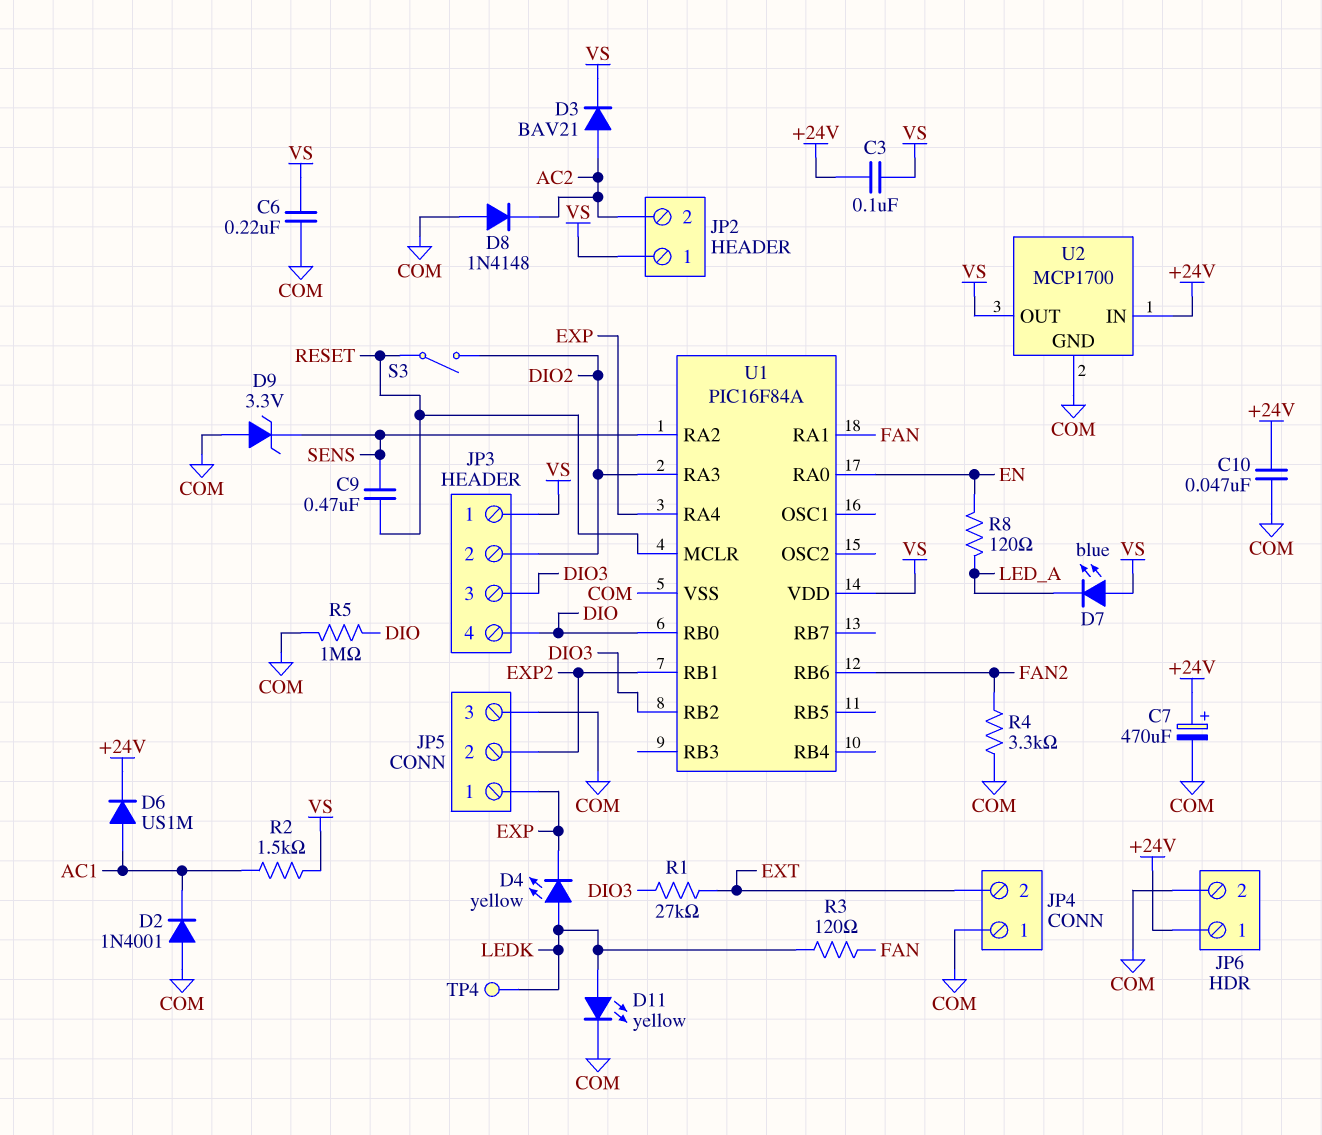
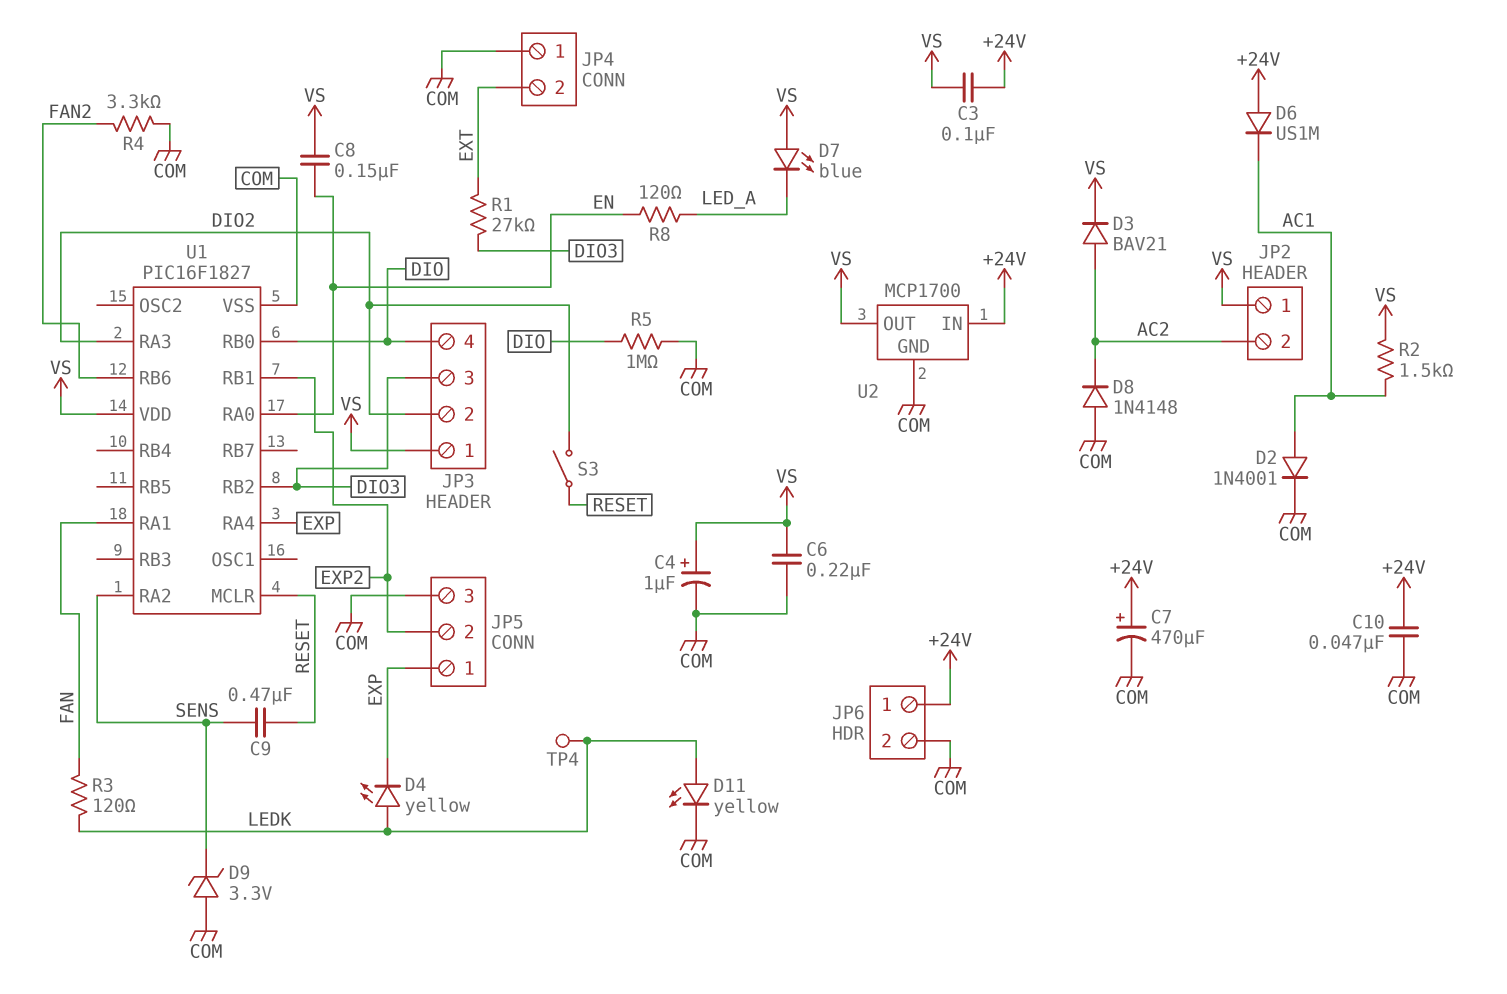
C4: none -> 1uF (plus VS, minus COM)
C8: none -> 150nF (EN, VS)
D2: diode 1N4001 (A COM, K AC1) -> diode 1N4001 (A AC1, K COM)
D6: diode US1M (A AC1, K +24V) -> diode US1M (A +24V, K AC1)
U1: PIC16F84A -> PIC16F1827

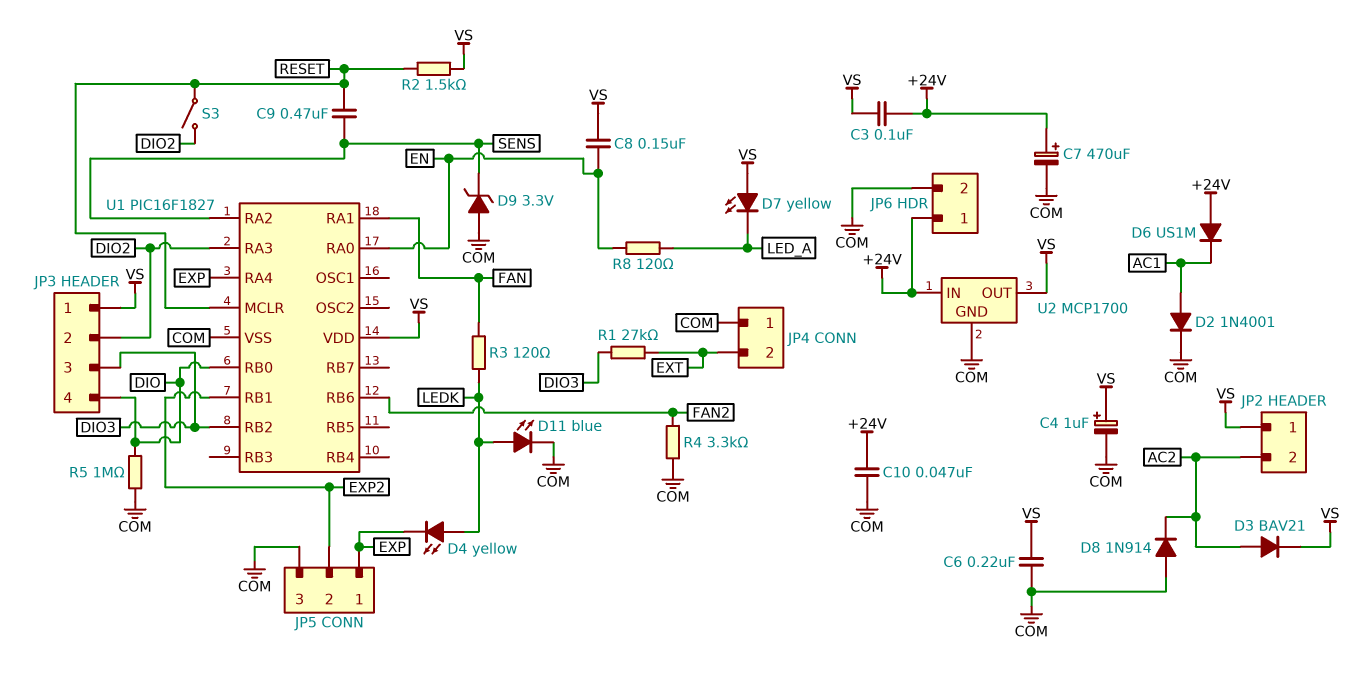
D7: LED blue (A VS, K LED_A) -> LED yellow (A VS, K LED_A)
D8: diode 1N4148 (A COM, K AC2) -> diode 1N914 (A COM, K AC2)
D11: LED yellow (A LEDK, K COM) -> LED blue (A LEDK, K COM)
R2: 1.5k (AC1, VS) -> 1.5k (RESET, VS)
TP4: test point (LEDK) -> none

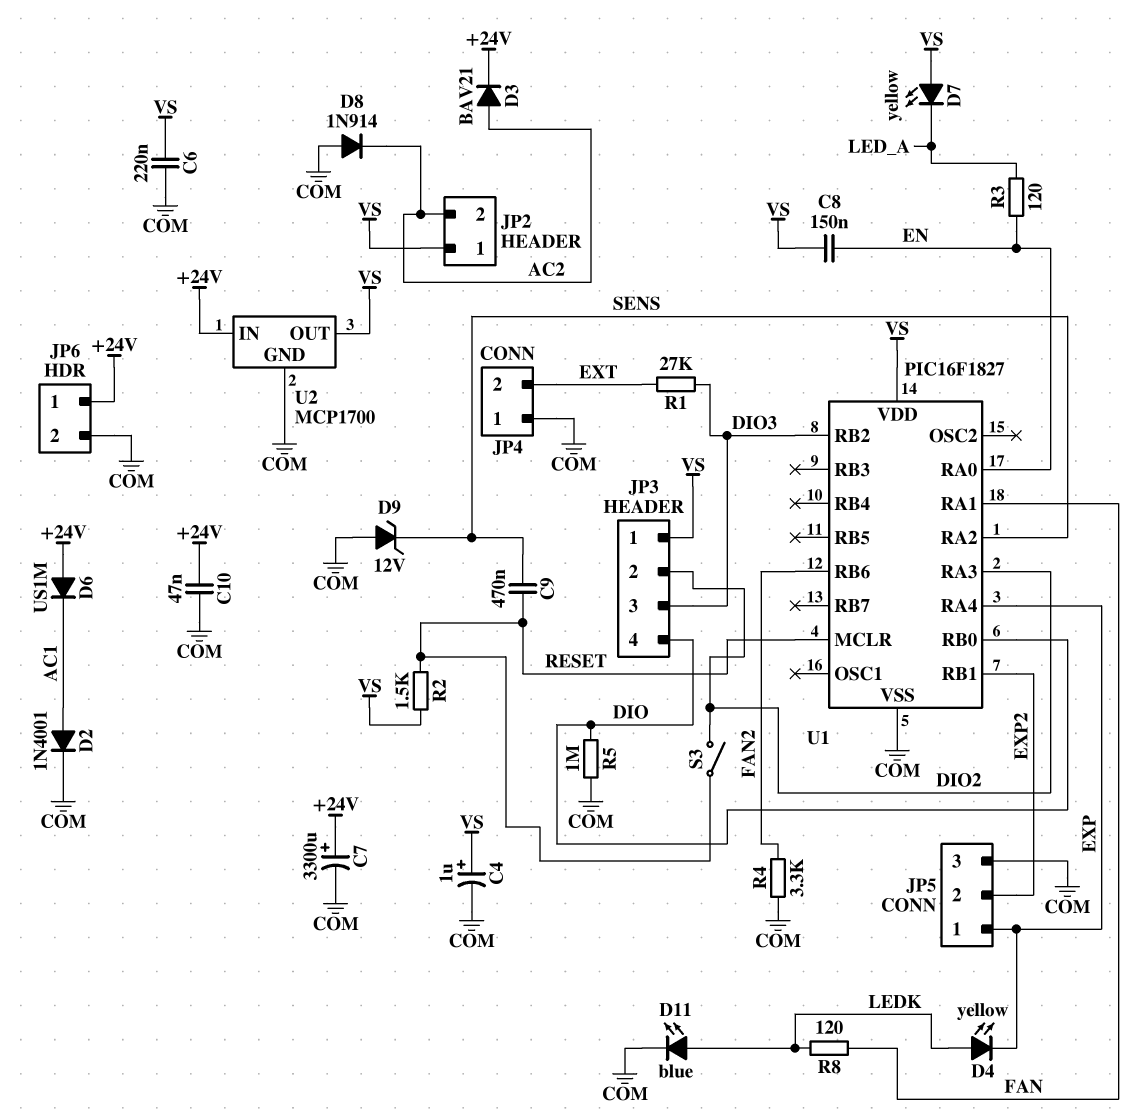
C3: 100nF (+24V, VS) -> none
C7: 470uF (plus +24V, minus COM) -> 3300uF (plus +24V, minus COM)
D3: diode BAV21 (A AC2, K VS) -> diode BAV21 (A AC2, K +24V)
D9: zener 3.3V (A COM, K SENS) -> zener 12V (A COM, K SENS)
R3: 120 (FAN, LEDK) -> 120 (EN, LED_A)
R8: 120 (EN, LED_A) -> 120 (FAN, LEDK)

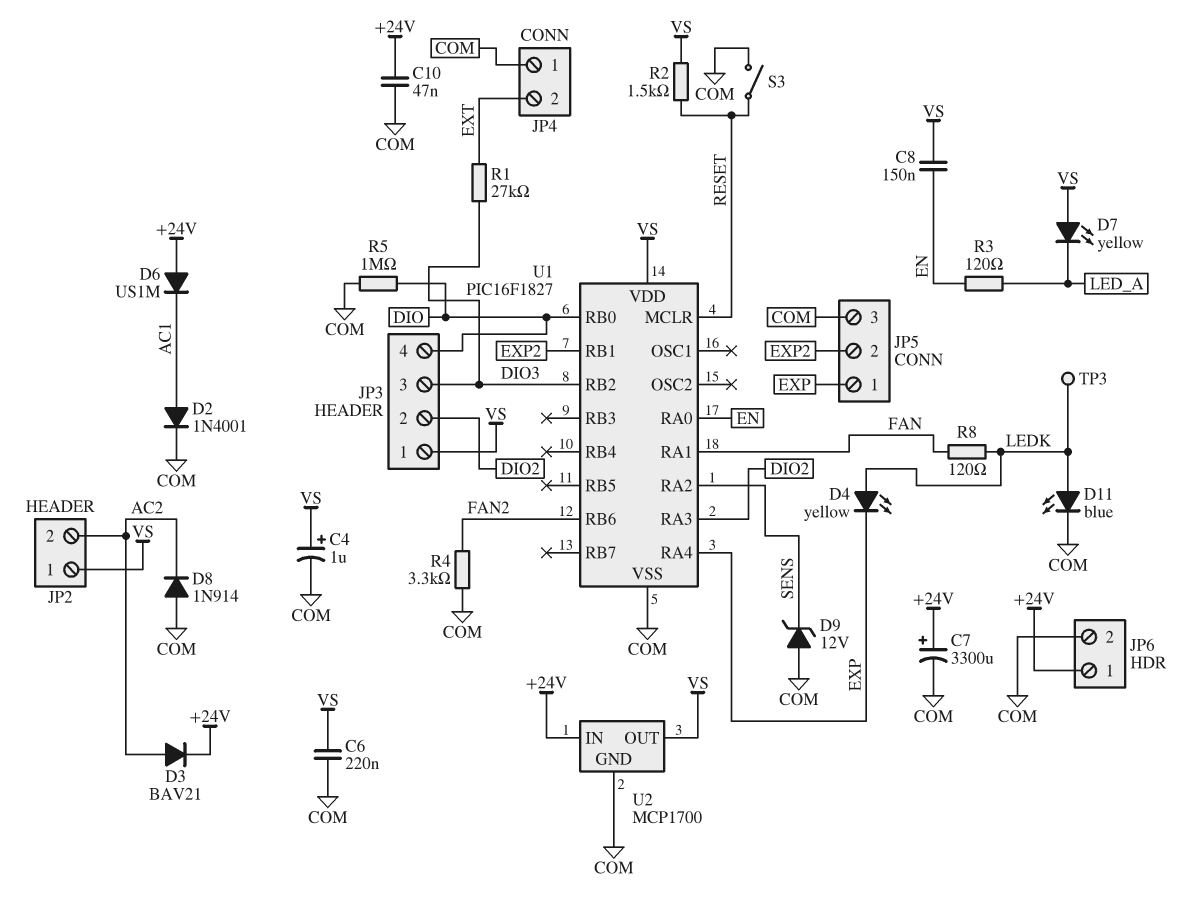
C9: 470nF (RESET, SENS) -> none
S3: switch (DIO2, RESET) -> switch (COM, RESET)
TP3: none -> test point (LEDK)

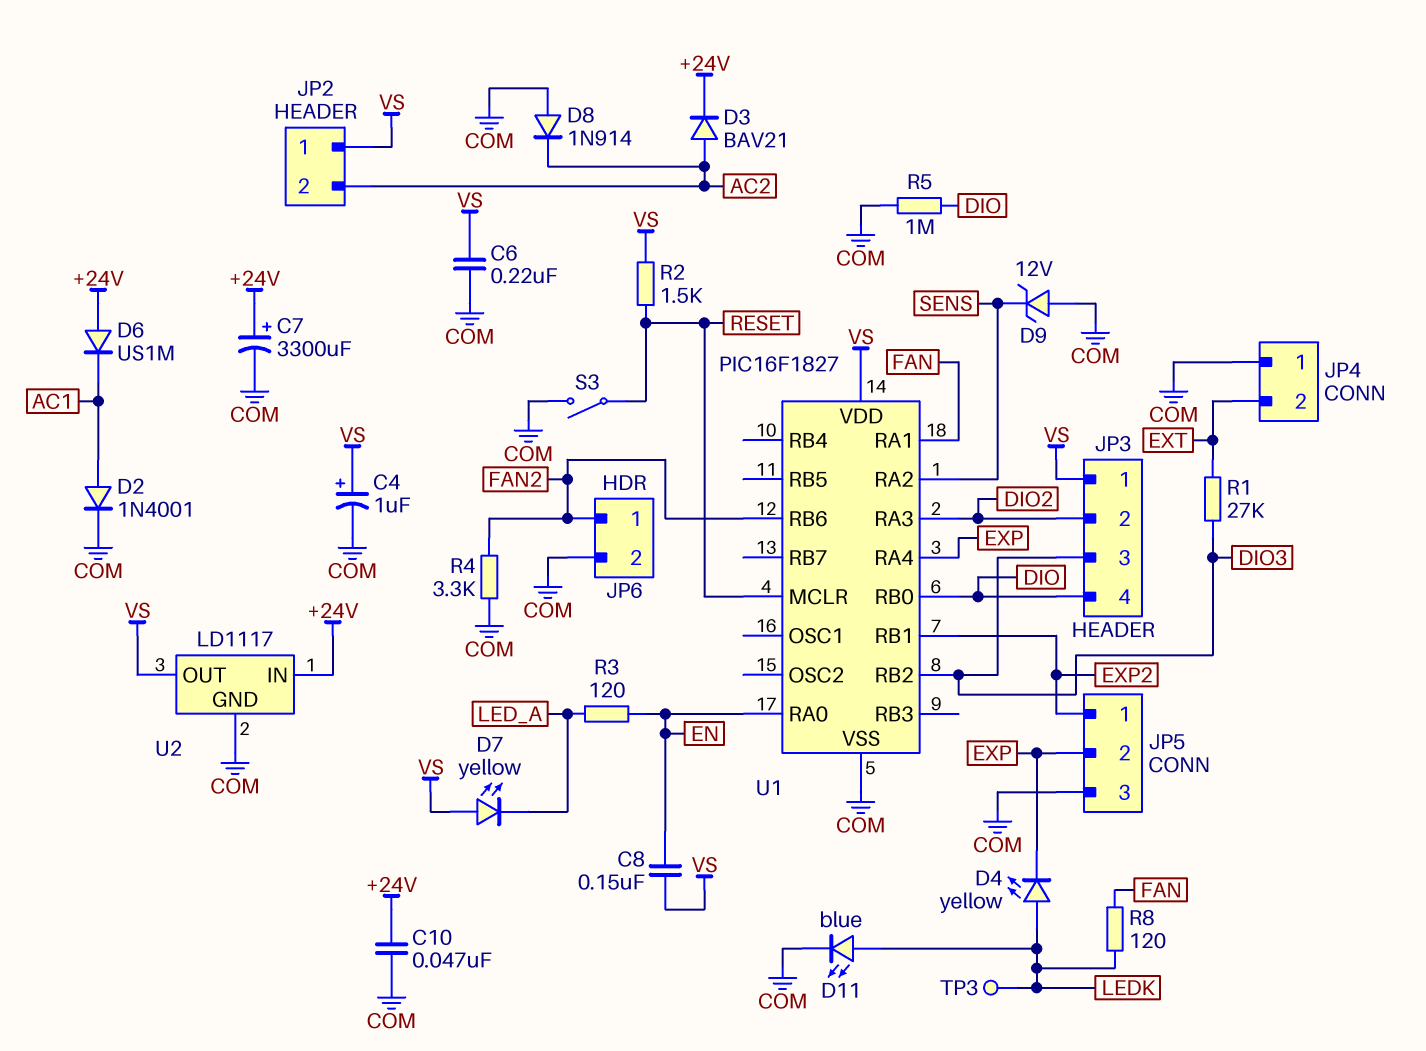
JP5 pin 1: EXP -> EXP2
JP5 pin 2: EXP2 -> EXP
JP6 pin 1: +24V -> FAN2
U2: MCP1700 -> LD1117

